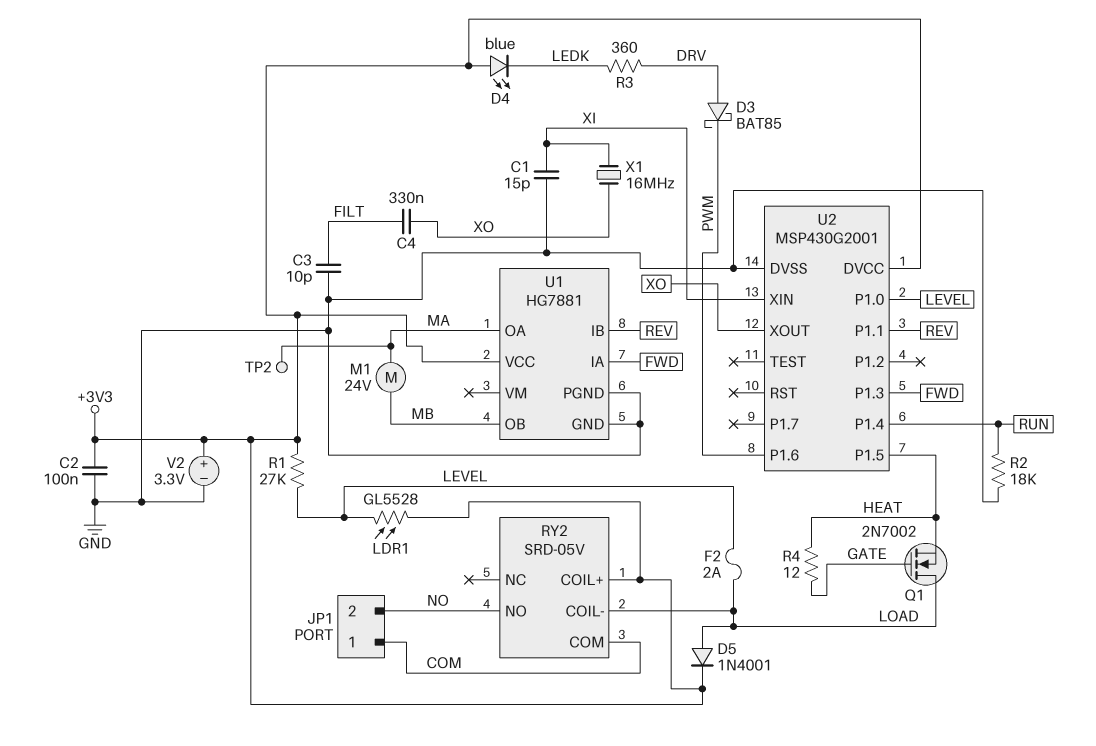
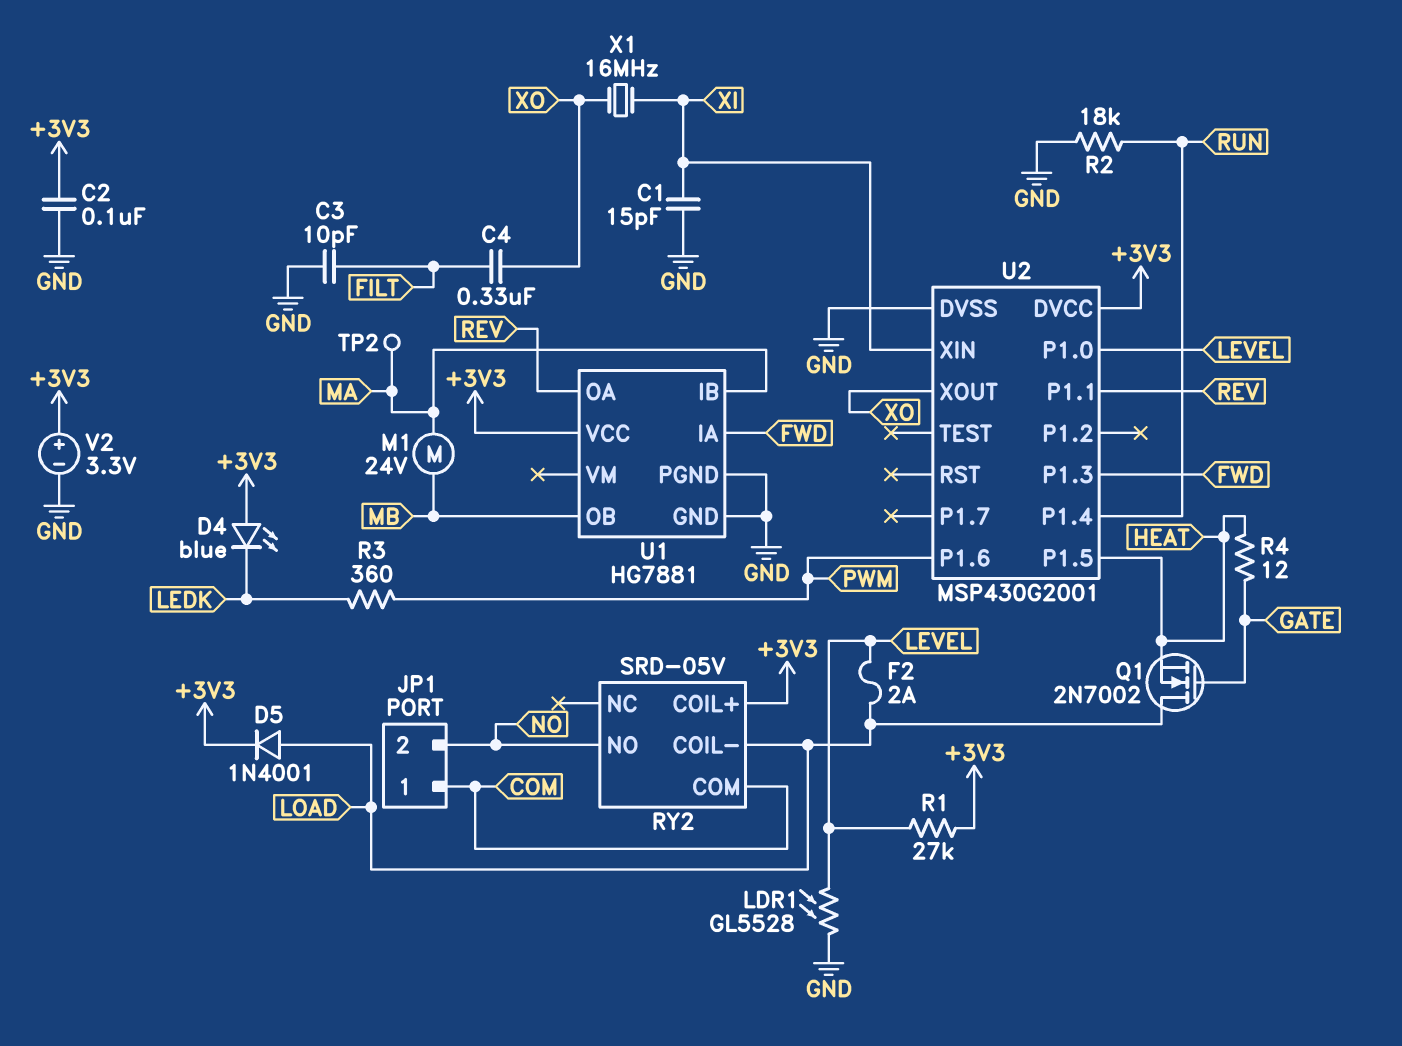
D3: schottky BAT85 (A DRV, K PWM) -> none
LDR1: GL5528 (+3V3, LEVEL) -> GL5528 (GND, LEVEL)
R3: 360 (DRV, LEDK) -> 360 (LEDK, PWM)
U1 pin IB: REV -> MA
U1 pin OA: MA -> REV

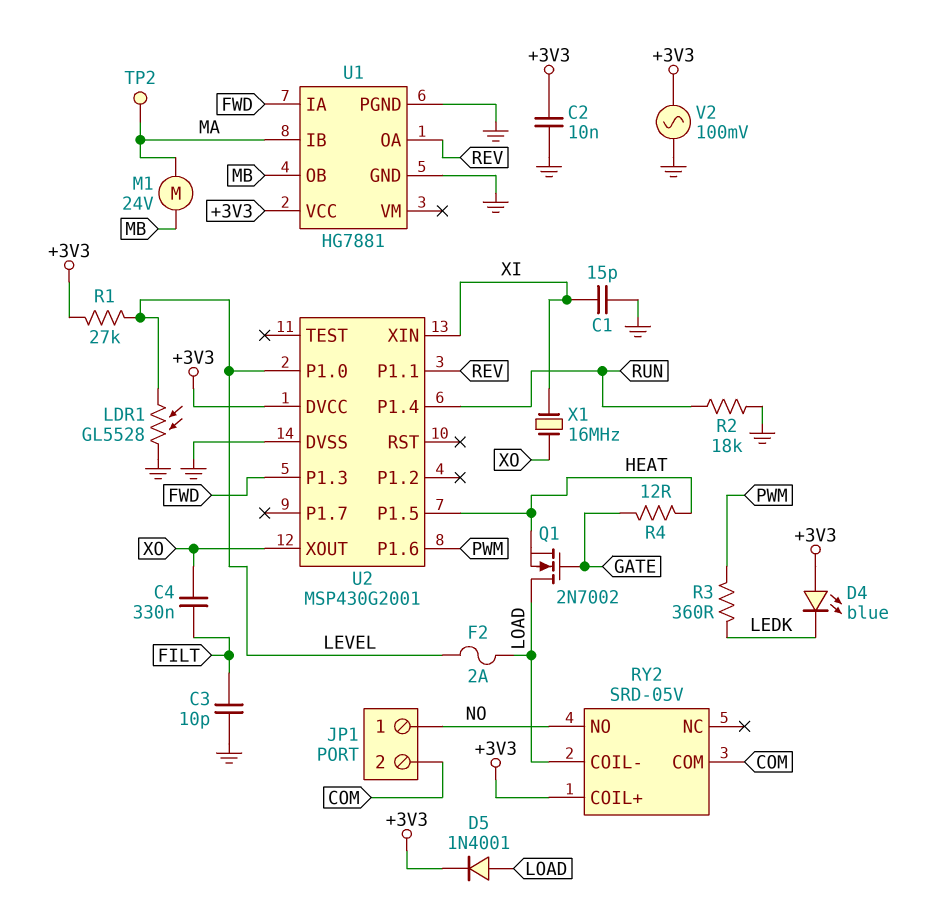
C2: 100nF (+3V3, GND) -> 10nF (+3V3, GND)
JP1 pin 1: COM -> NO
JP1 pin 2: NO -> COM
V2: 3.3V (plus +3V3, minus GND) -> AC 100mV (+3V3, GND)

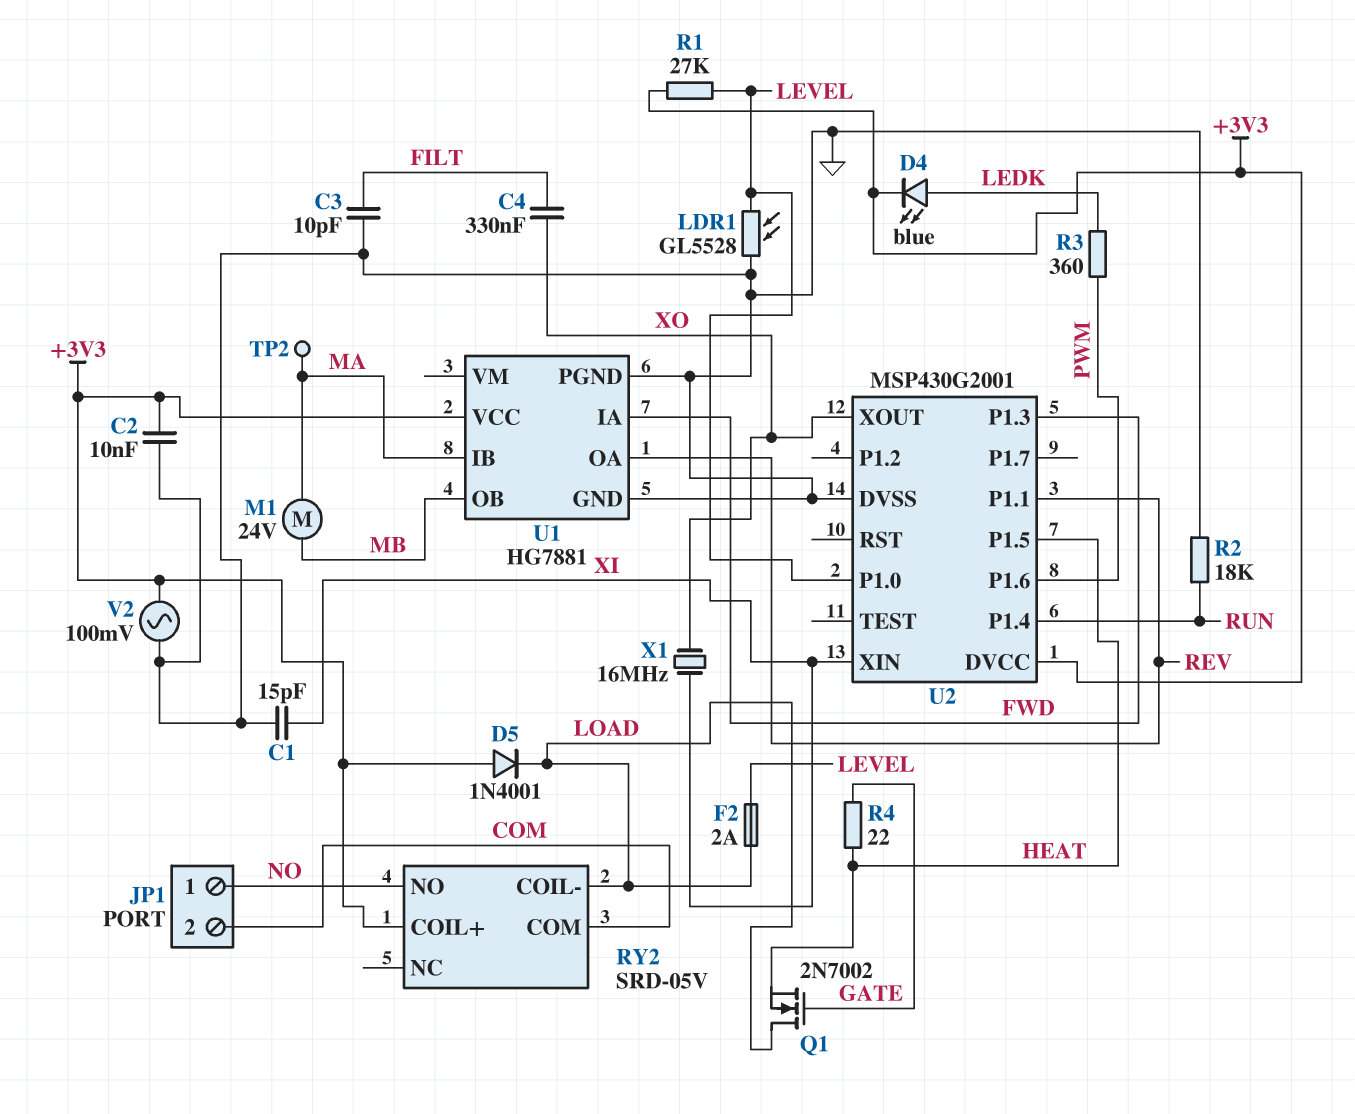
D4: LED blue (A +3V3, K LEDK) -> LED blue (A LEDK, K +3V3)
D5: diode 1N4001 (A LOAD, K +3V3) -> diode 1N4001 (A +3V3, K LOAD)
R4: 12 (GATE, HEAT) -> 22 (GATE, HEAT)

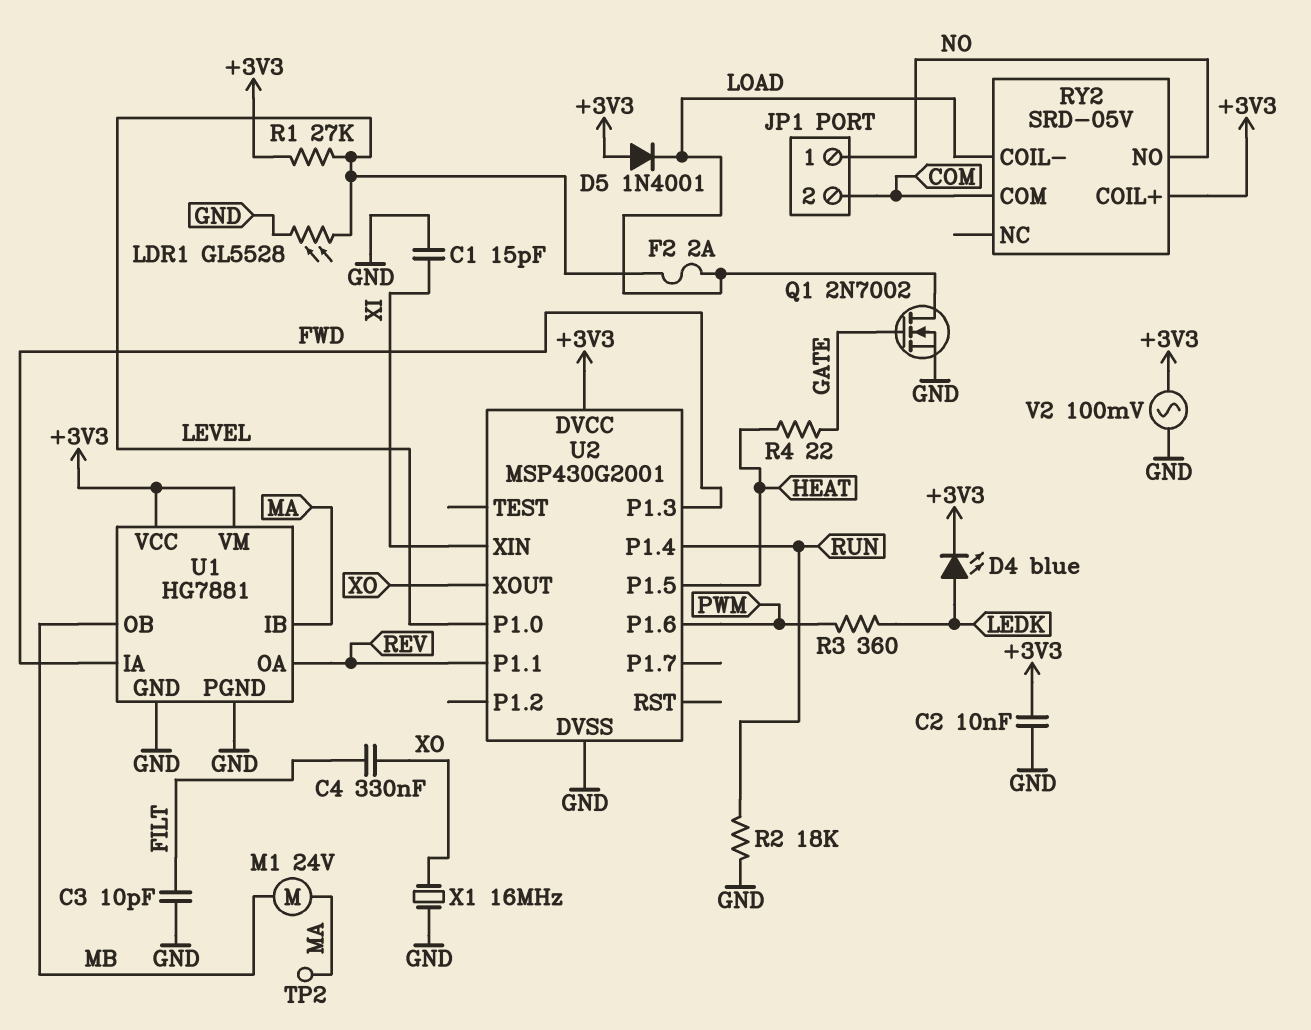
Q1: NMOS 2N7002 (G GATE, D LOAD, S HEAT) -> NMOS 2N7002 (G GATE, D LOAD, S GND)
U1 pin VM: none -> +3V3
X1: 16MHz (XI, XO) -> 16MHz (GND, XO)

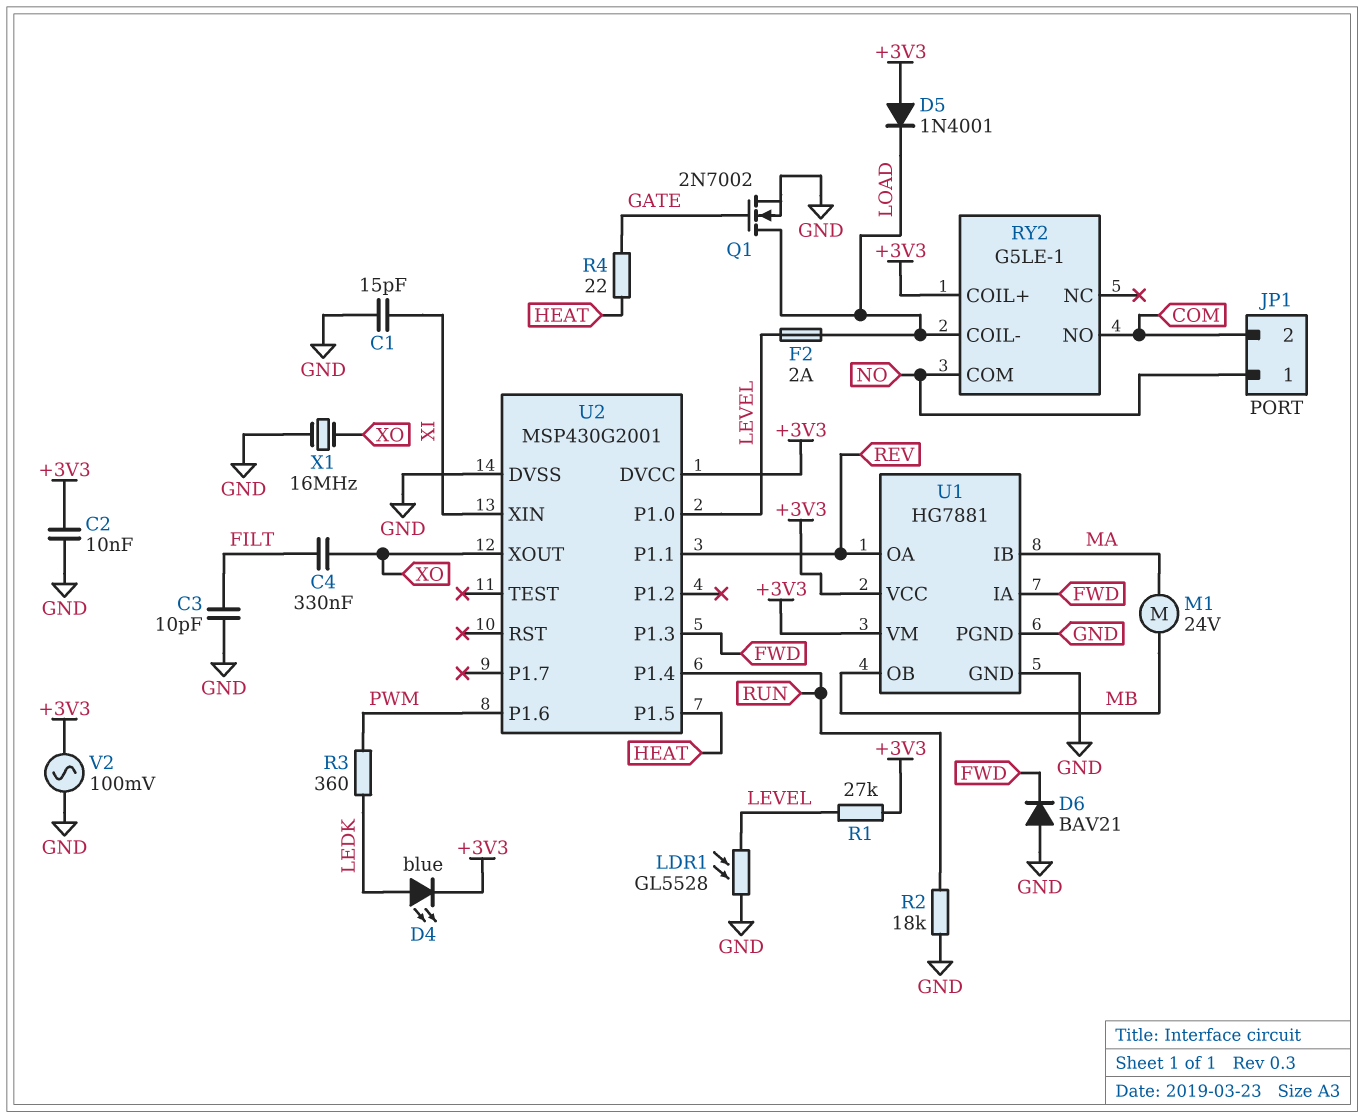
D6: none -> diode BAV21 (A GND, K FWD)
RY2: SRD-05V -> G5LE-1
RY2 pin COM: COM -> NO
RY2 pin NO: NO -> COM
TP2: test point (MA) -> none

